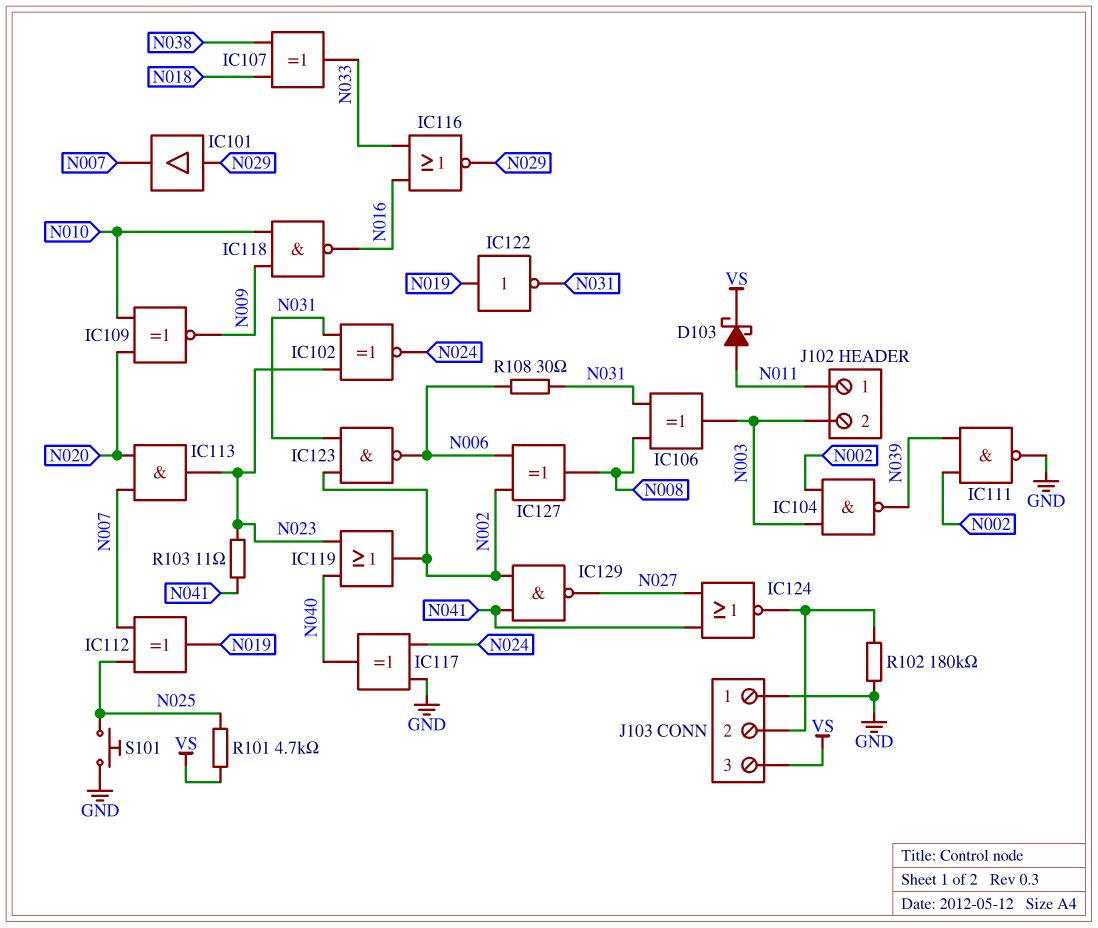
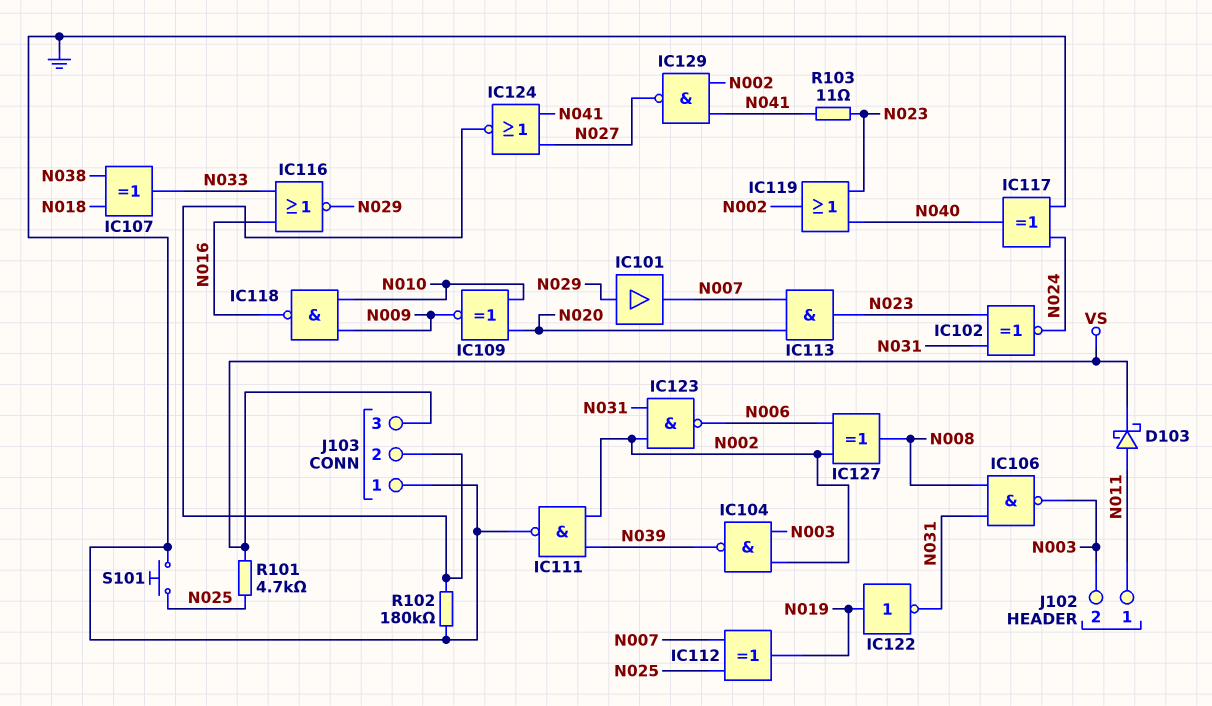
IC106: XOR (in N008, in N031, out N003) -> NAND (in N008, in N031, out N003)
R108: 30 (N006, N031) -> none

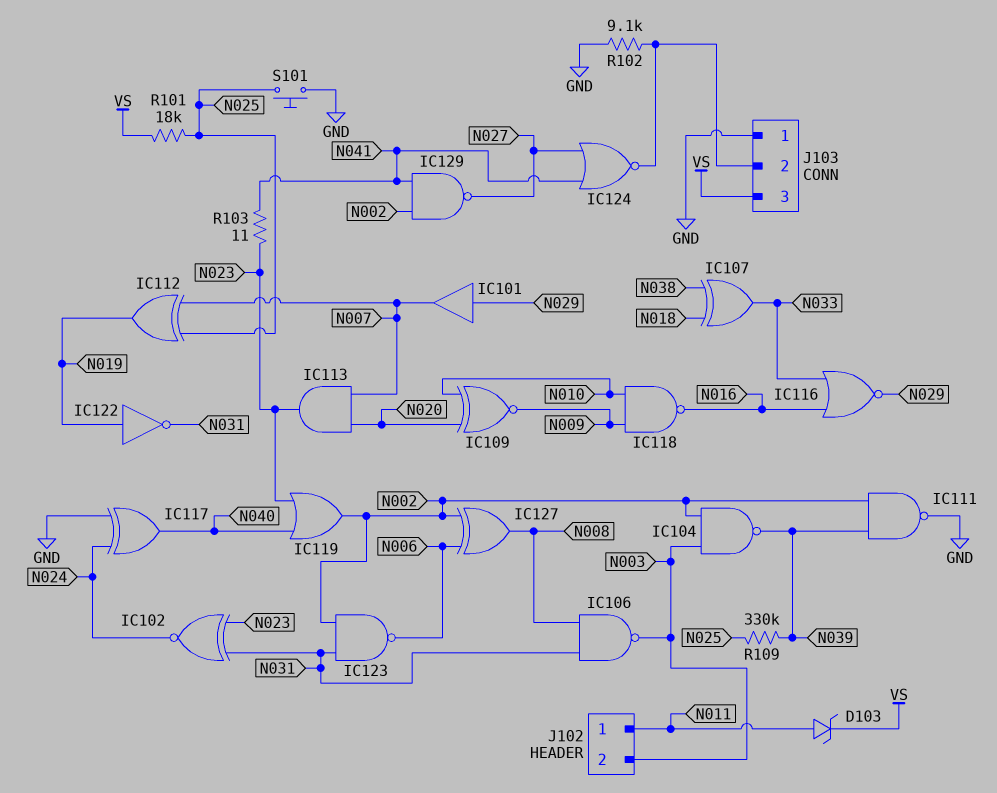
D103: schottky (A N011, K VS) -> zener (A N011, K VS)
R101: 4.7k (N025, VS) -> 18k (N025, VS)
R102: 180k (GND, J103/2) -> 9.1k (GND, J103/2)
R109: none -> 330k (N025, N039)

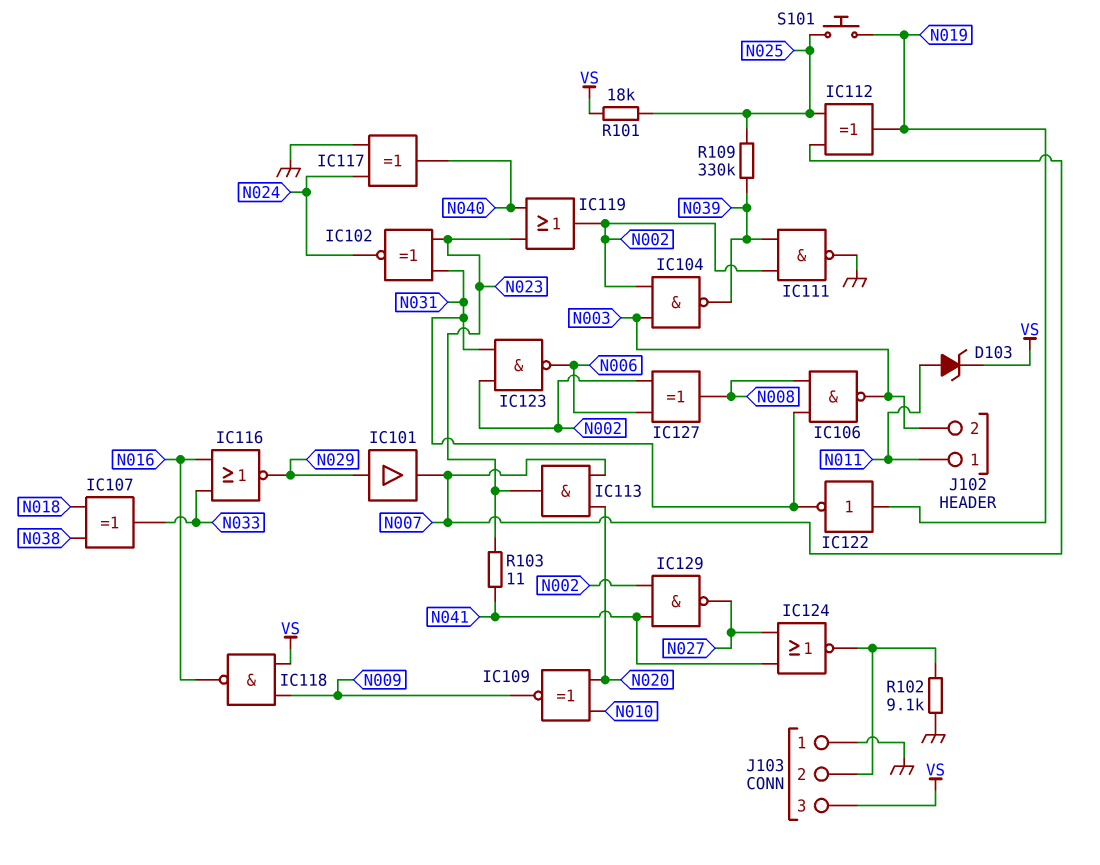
IC118: NAND (in N009, in N010, out N016) -> NAND (in N009, in VS, out N016)
S101: button (GND, N025) -> button (N019, N025)

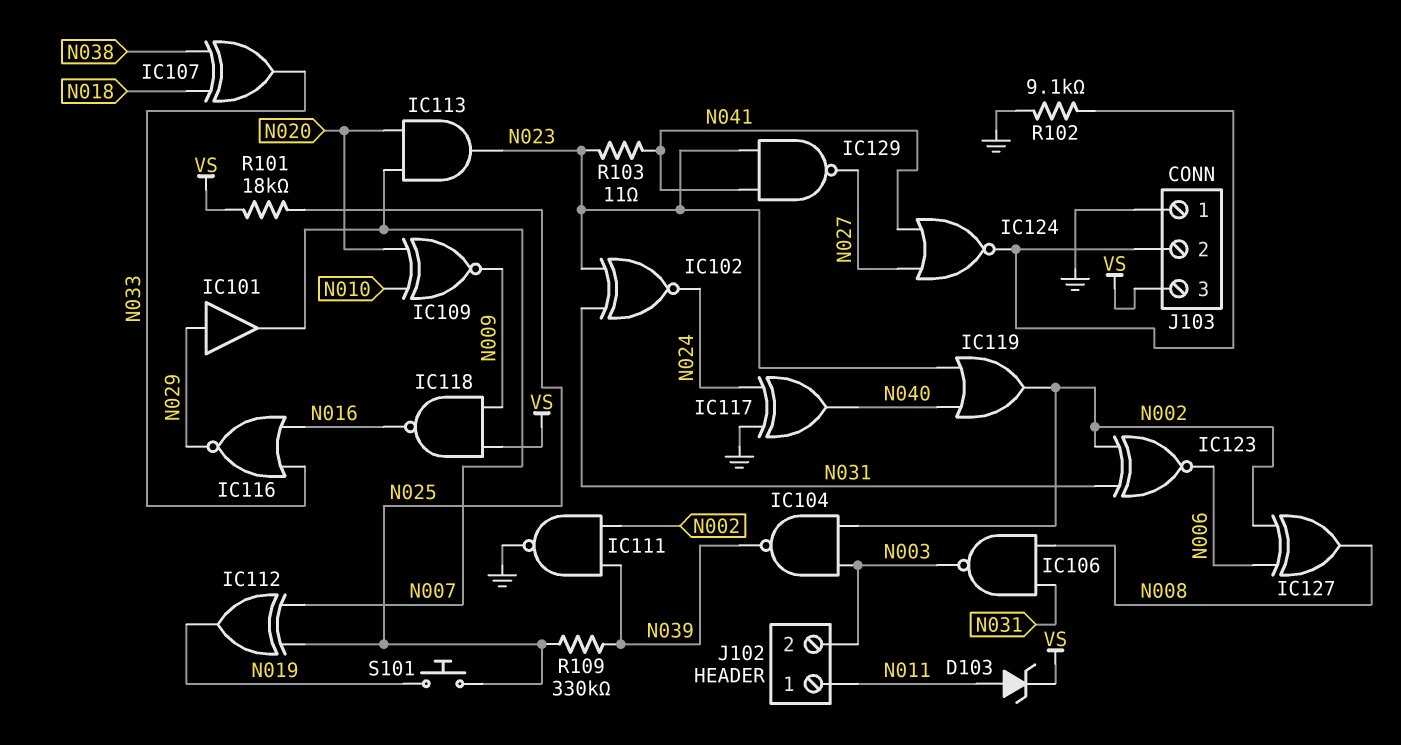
IC122: NOT (in N019, out N031) -> none
IC123: NAND (in N002, in N031, out N006) -> XNOR (in N002, in N031, out N006)
IC129: NAND (in N002, in N041, out N027) -> NAND (in N023, in N041, out N027)

